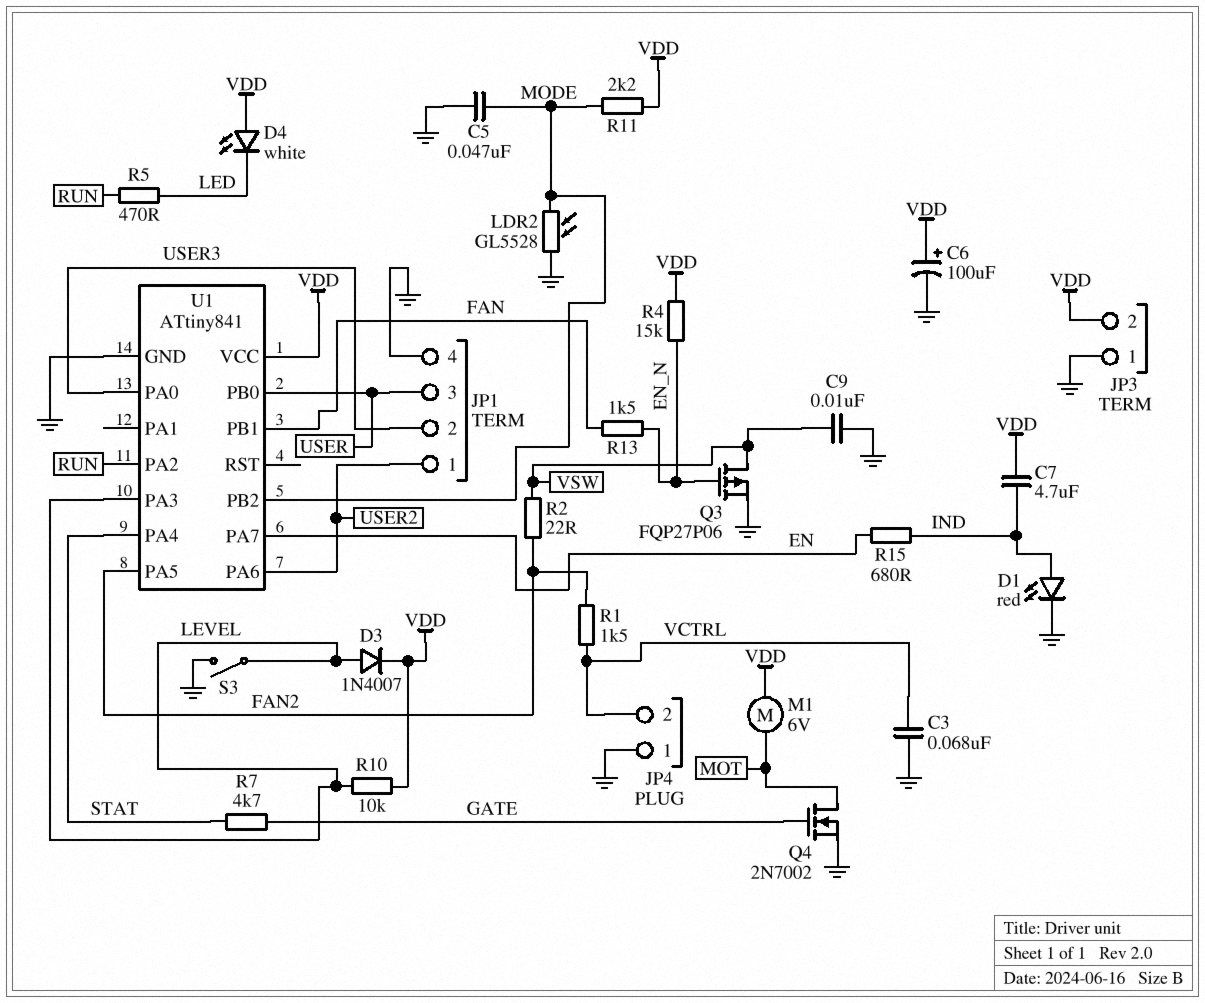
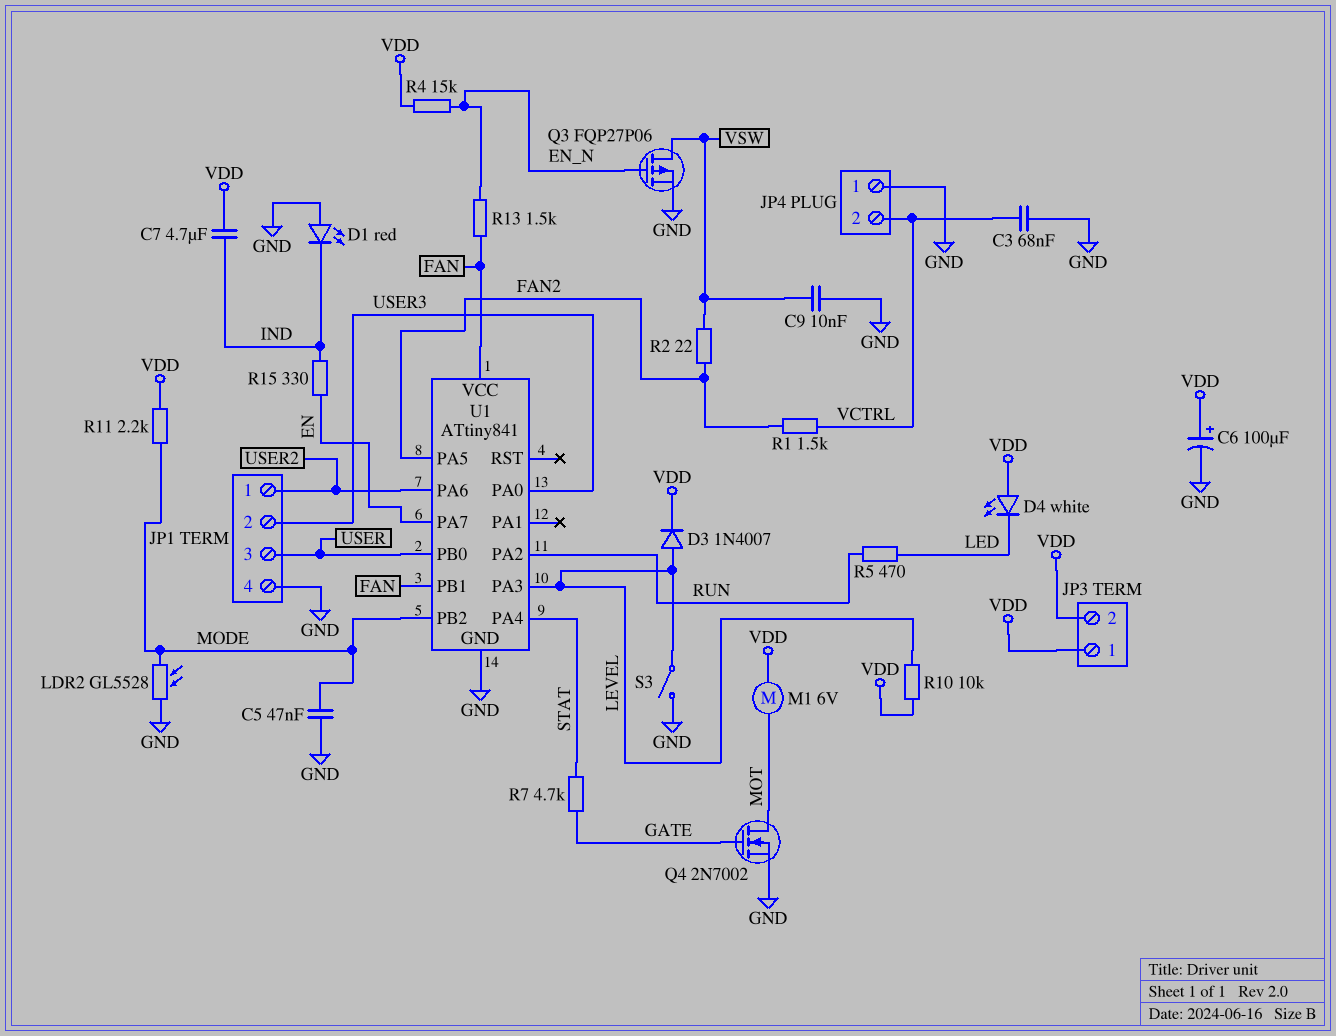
D1: LED red (A IND, K GND) -> LED red (A GND, K IND)
JP3 pin 1: GND -> VDD
R15: 680 (EN, IND) -> 330 (EN, IND)
U1 pin VCC: VDD -> FAN

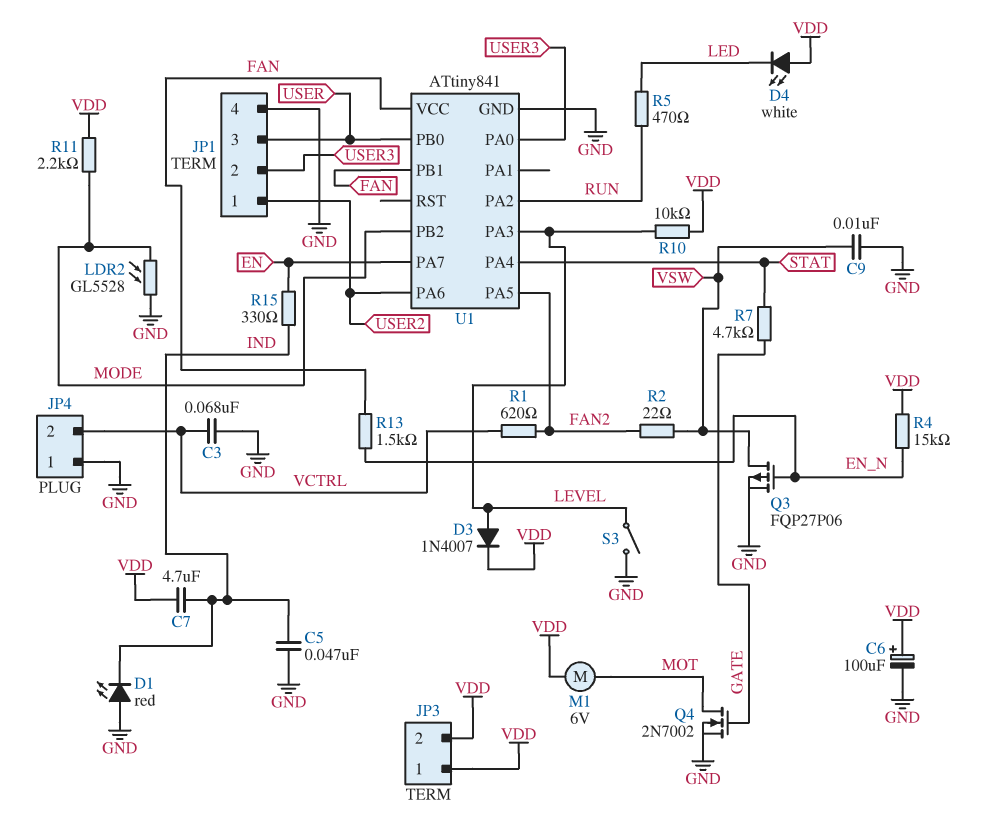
C5: 47nF (GND, MODE) -> 47nF (GND, IND)
R1: 1.5k (FAN2, VCTRL) -> 620 (FAN2, VCTRL)

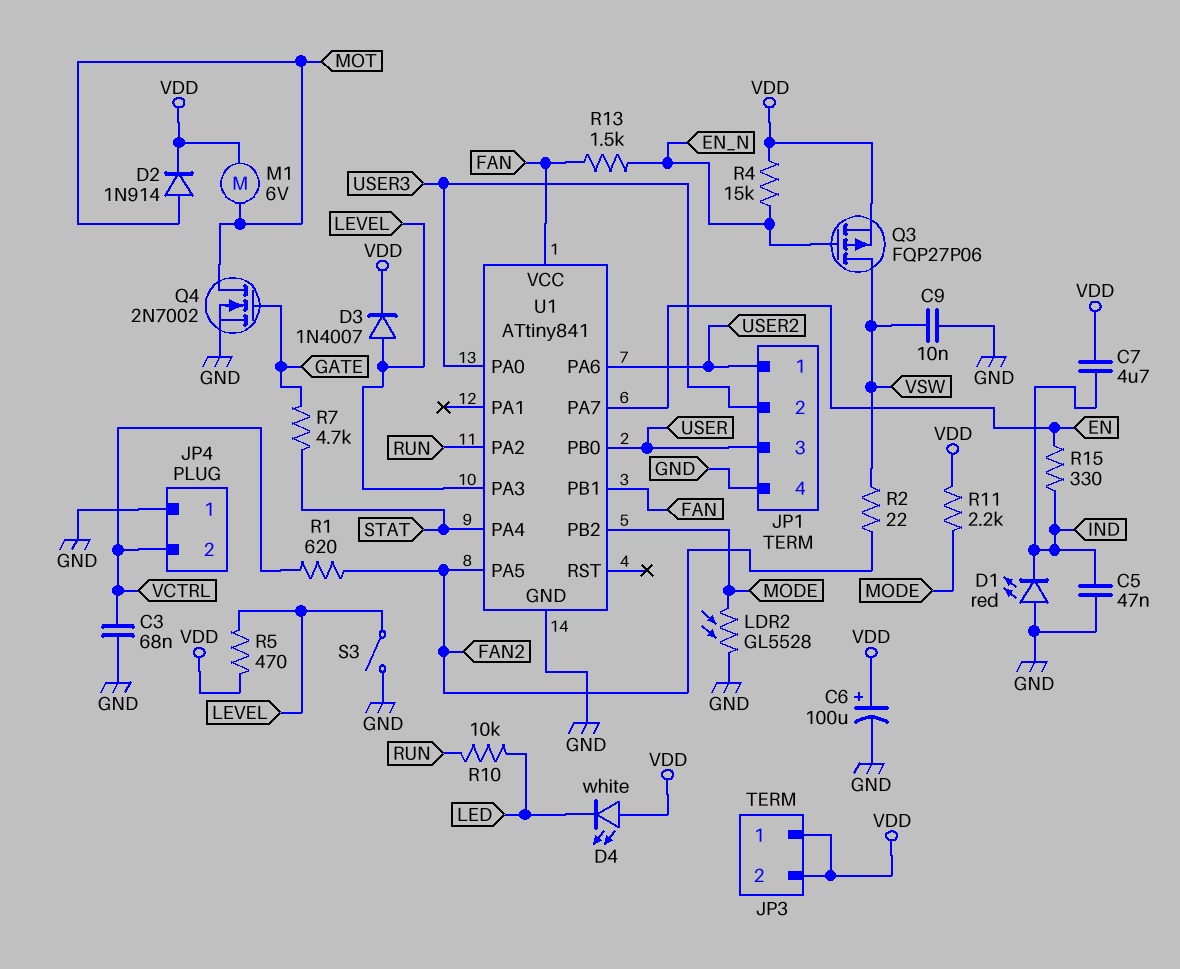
D2: none -> diode 1N914 (A MOT, K VDD)
Q3: PMOS FQP27P06 (G EN_N, D VSW, S GND) -> PMOS FQP27P06 (G EN_N, D VSW, S VDD)
R5: 470 (LED, RUN) -> 470 (LEVEL, VDD)
R10: 10k (LEVEL, VDD) -> 10k (LED, RUN)

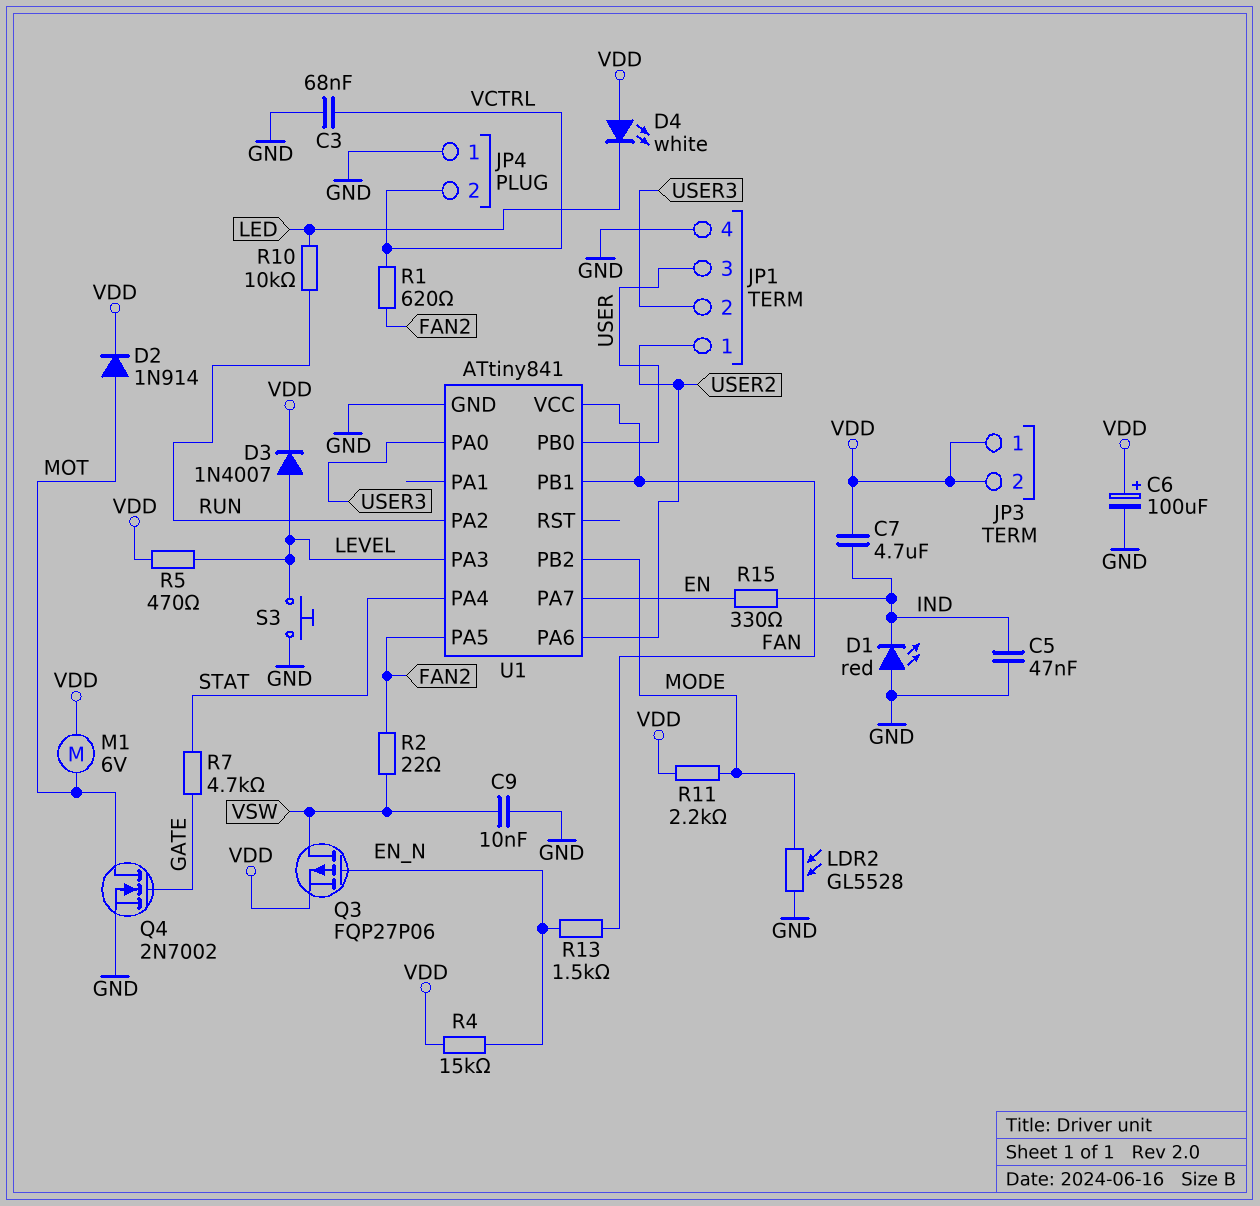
S3: switch (GND, LEVEL) -> button (GND, LEVEL)

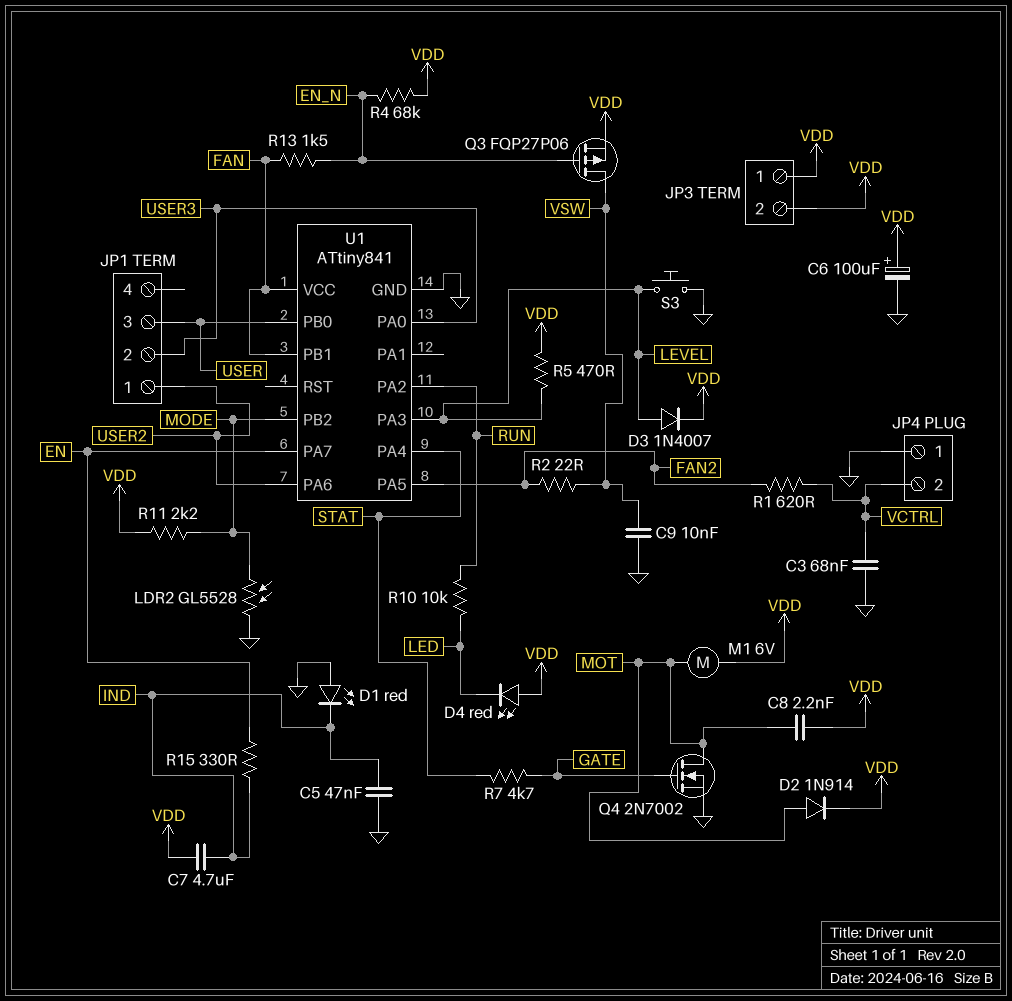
C8: none -> 2.2nF (MOT, VDD)
D4: LED white (A VDD, K LED) -> LED red (A VDD, K LED)
JP1 pin 4: GND -> none
R4: 15k (EN_N, VDD) -> 68k (EN_N, VDD)

